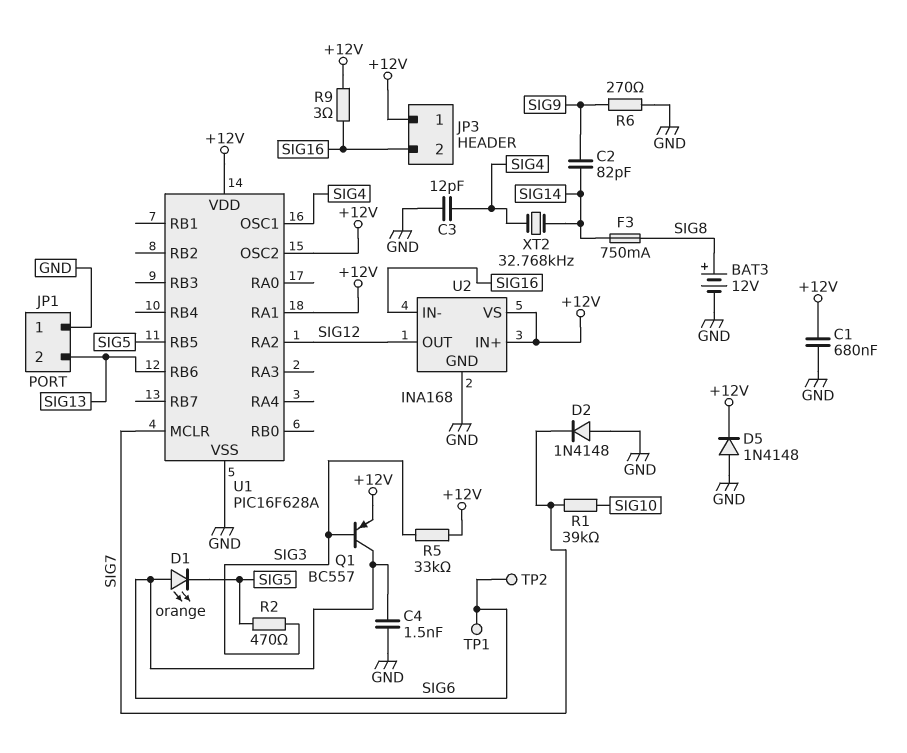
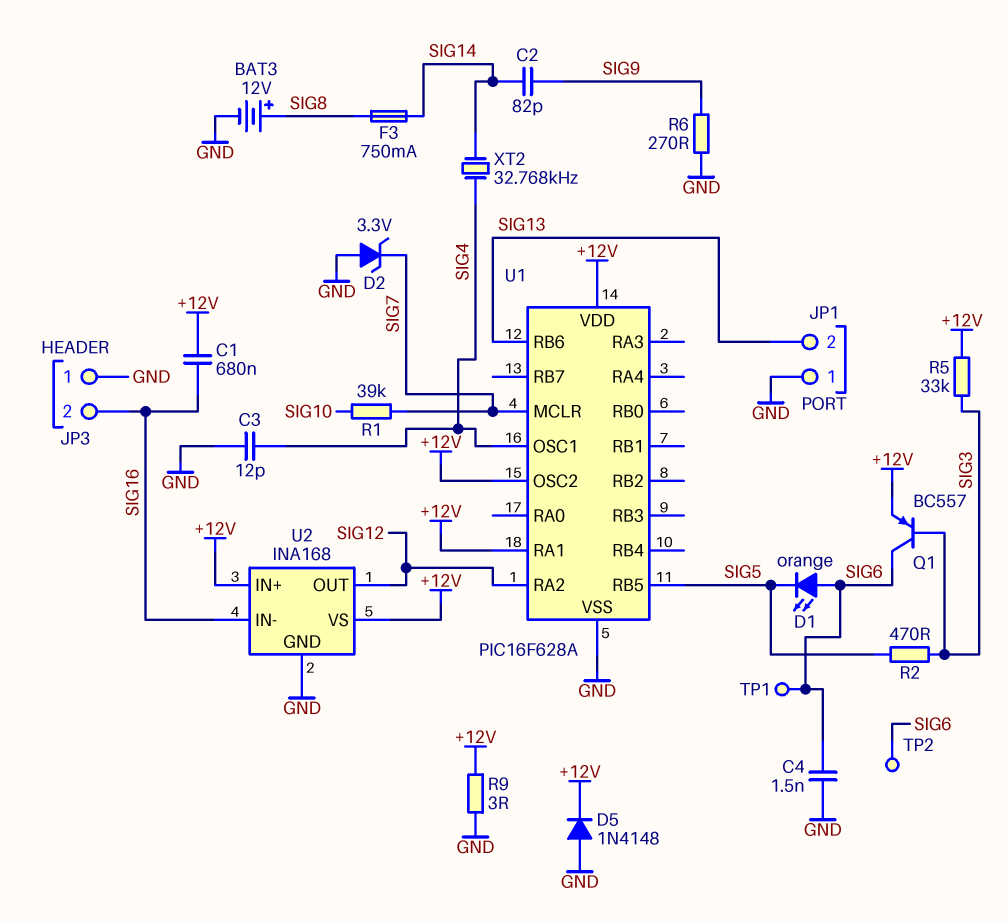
C1: 680nF (+12V, GND) -> 680nF (+12V, SIG16)
D2: diode 1N4148 (A GND, K SIG7) -> zener 3.3V (A GND, K SIG7)
JP3 pin 1: +12V -> GND
R9: 3 (+12V, SIG16) -> 3 (+12V, GND)

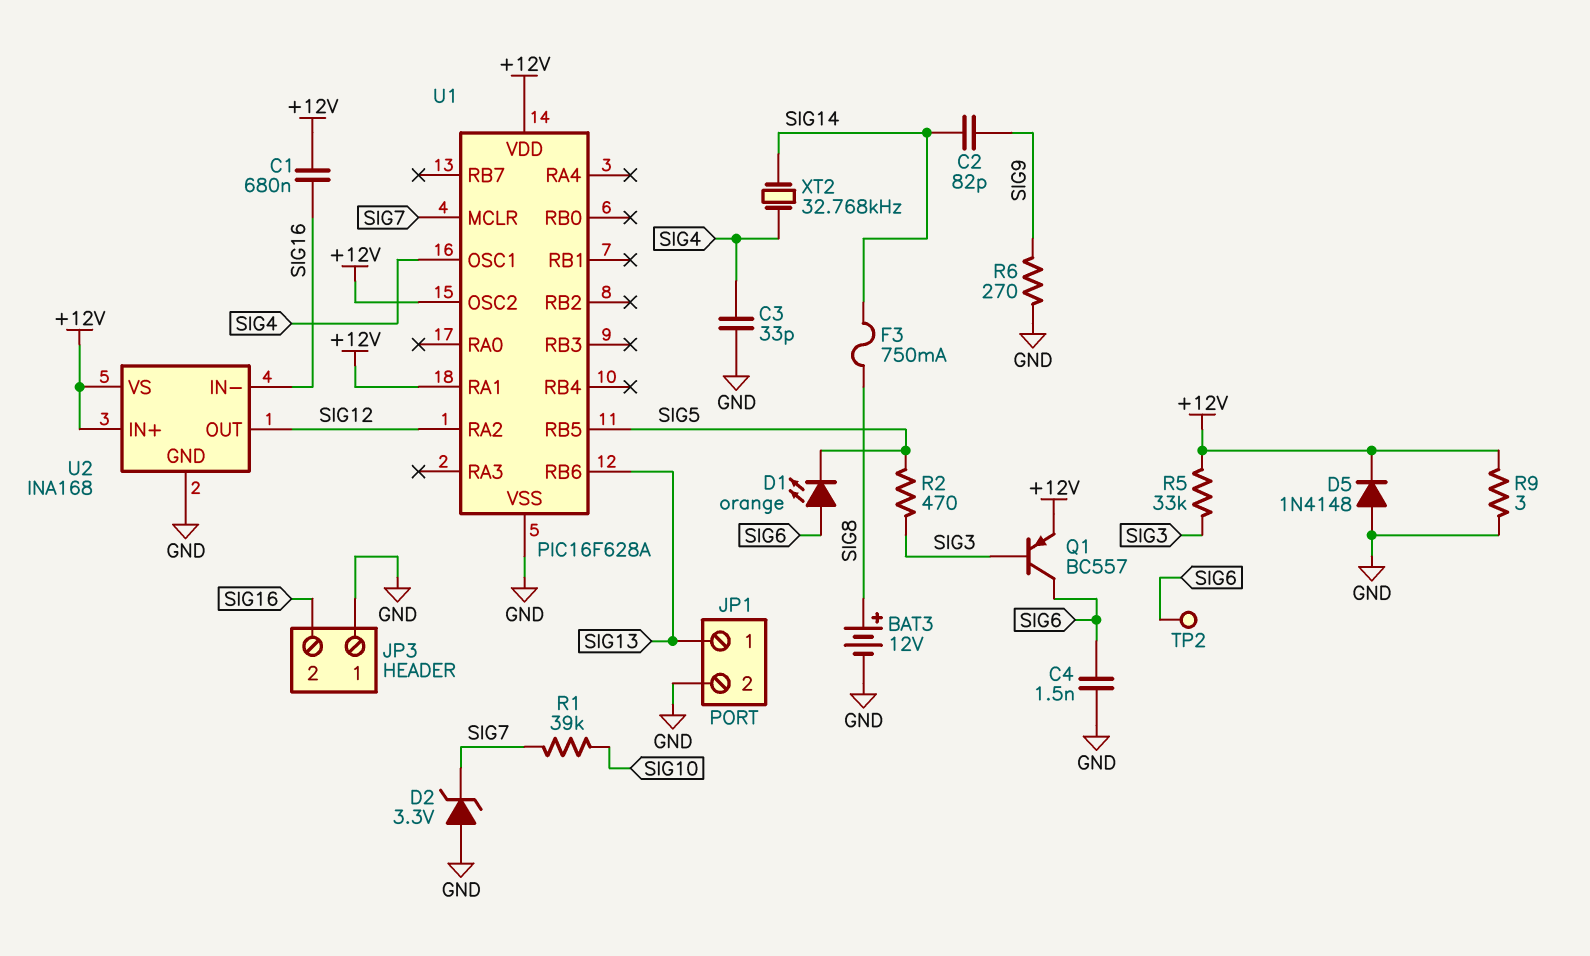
C3: 12pF (GND, SIG4) -> 33pF (GND, SIG4)
JP1 pin 1: GND -> SIG13
JP1 pin 2: SIG13 -> GND
TP1: test point (SIG6) -> none

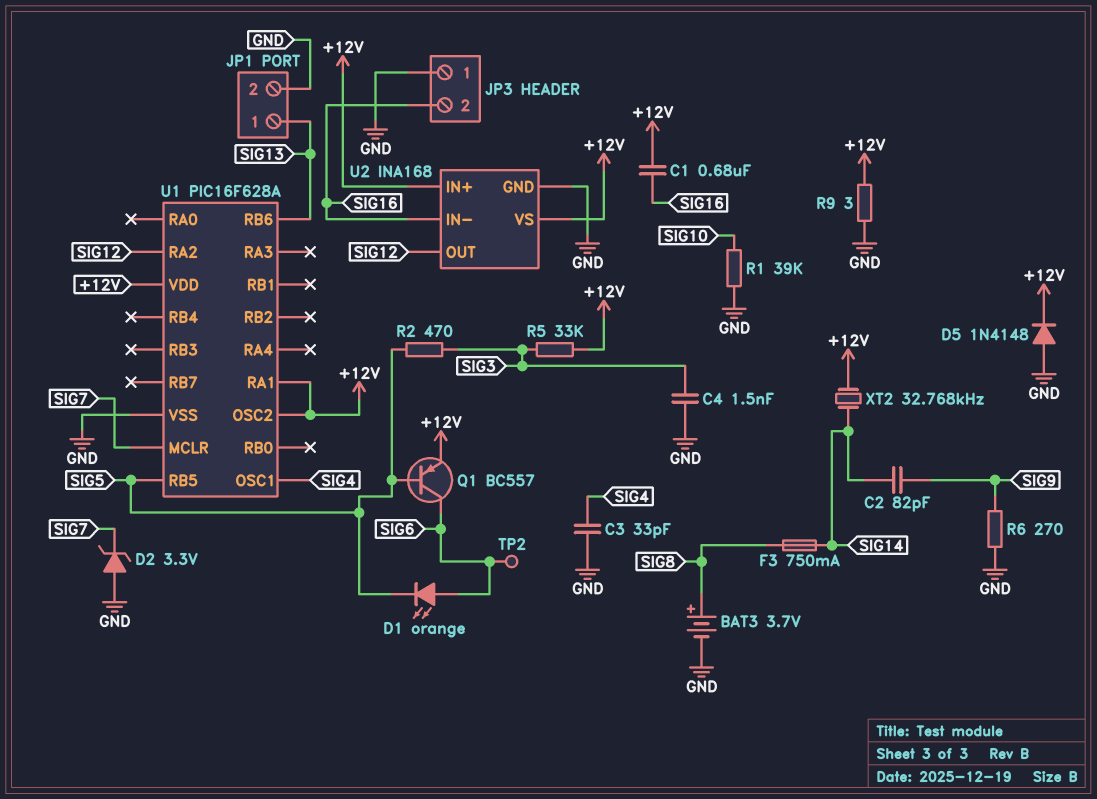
BAT3: 12V (plus SIG8, minus GND) -> 3.7V (plus SIG8, minus GND)
C4: 1.5nF (GND, SIG6) -> 1.5nF (GND, SIG3)
Q1: PNP BC557 (B SIG3, C SIG6, E +12V) -> PNP BC557 (B SIG5, C SIG6, E +12V)
R1: 39k (SIG7, SIG10) -> 39k (GND, SIG10)
XT2: 32.768kHz (SIG4, SIG14) -> 32.768kHz (+12V, SIG14)

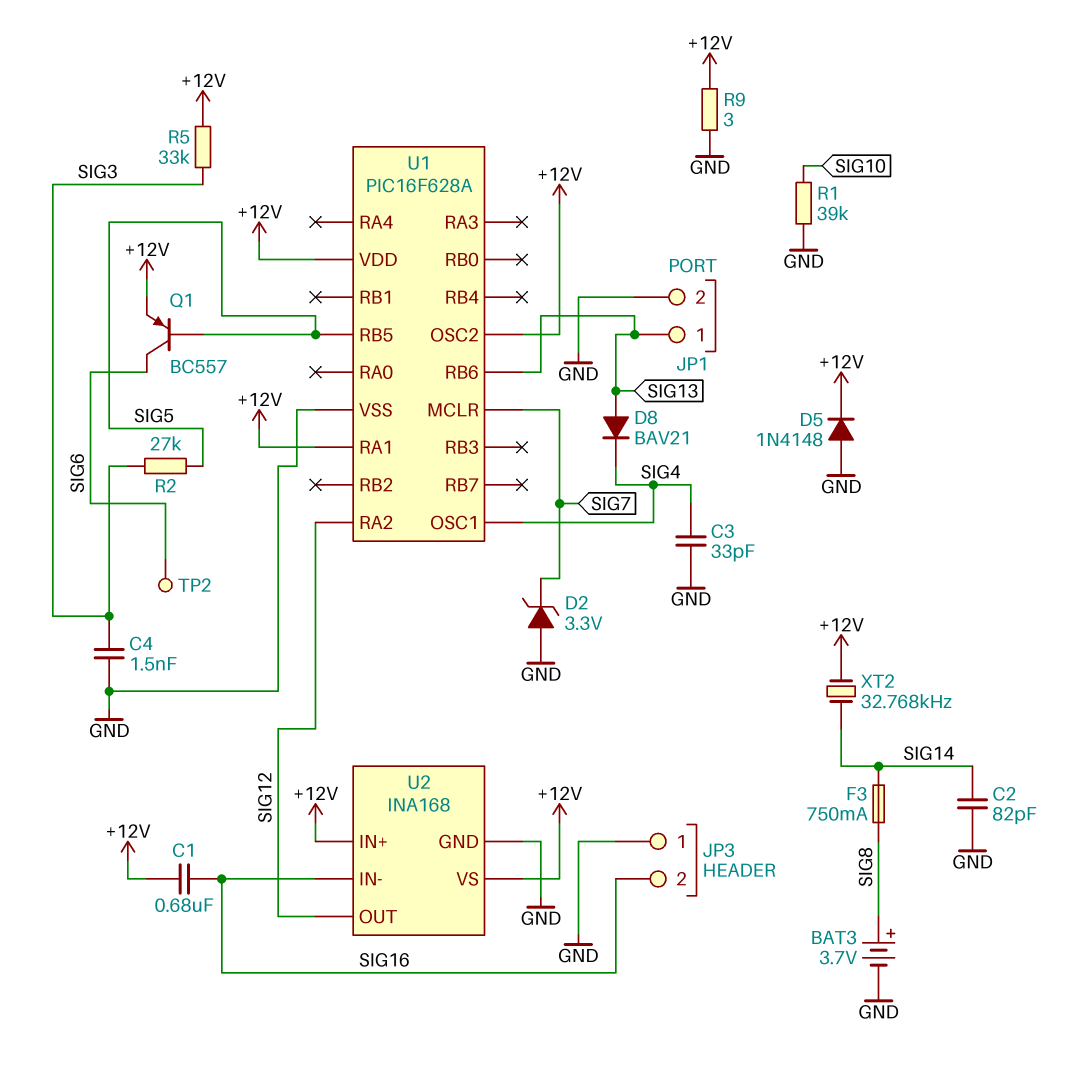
C2: 82pF (SIG9, SIG14) -> 82pF (GND, SIG14)
D1: LED orange (A SIG6, K SIG5) -> none
D8: none -> diode BAV21 (A SIG13, K SIG4)
R2: 470 (SIG3, SIG5) -> 27k (SIG3, SIG5)
R6: 270 (GND, SIG9) -> none

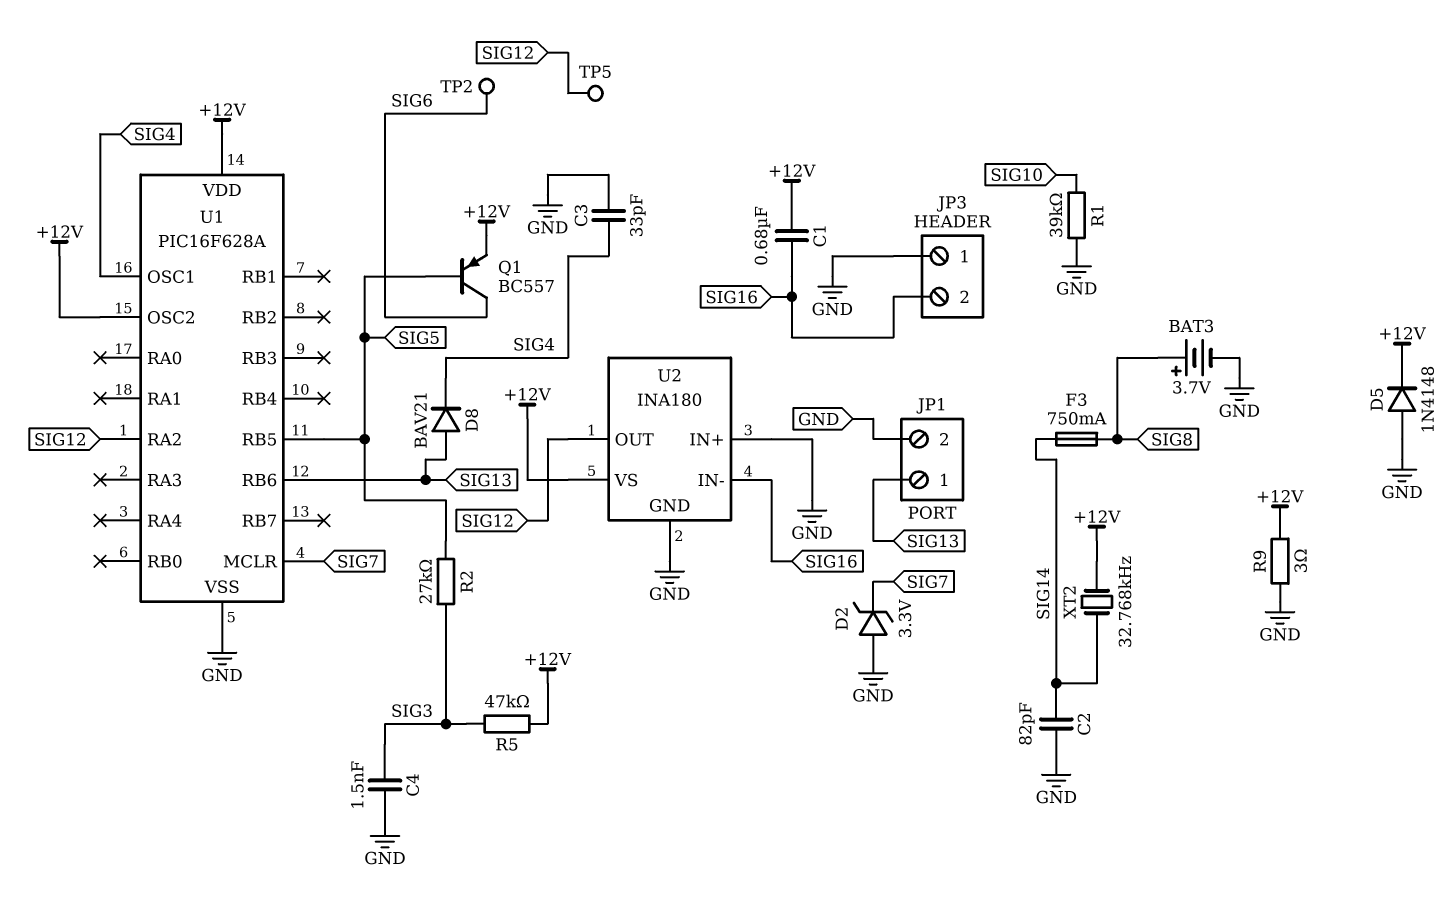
R5: 33k (+12V, SIG3) -> 47k (+12V, SIG3)
TP5: none -> test point (SIG12)
U1 pin RA1: +12V -> none
U2: INA168 -> INA180
U2 pin IN+: +12V -> GND

